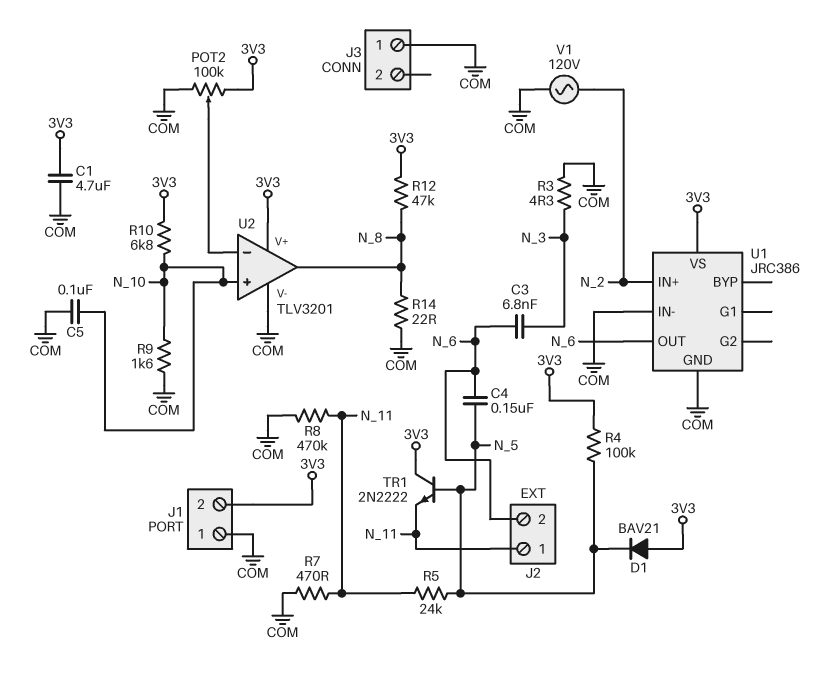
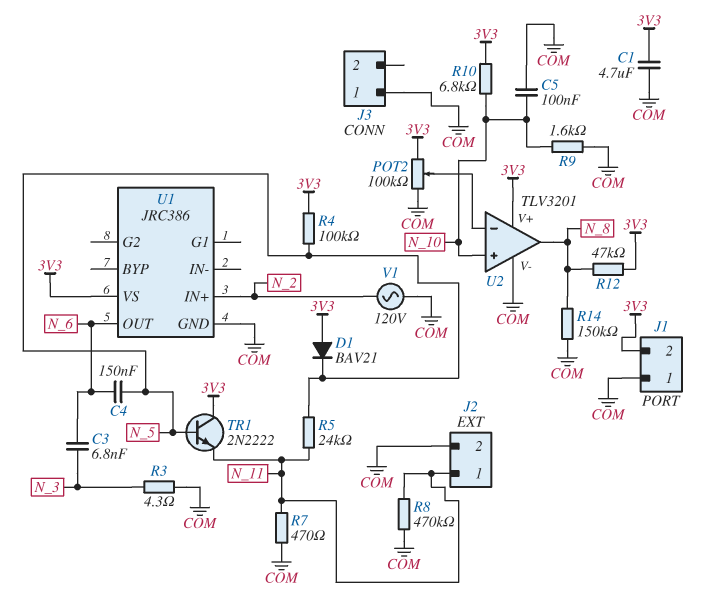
J2 pin 2: N_6 -> COM
R14: 22 (COM, N_8) -> 150k (COM, N_8)
U1 pin IN-: COM -> none

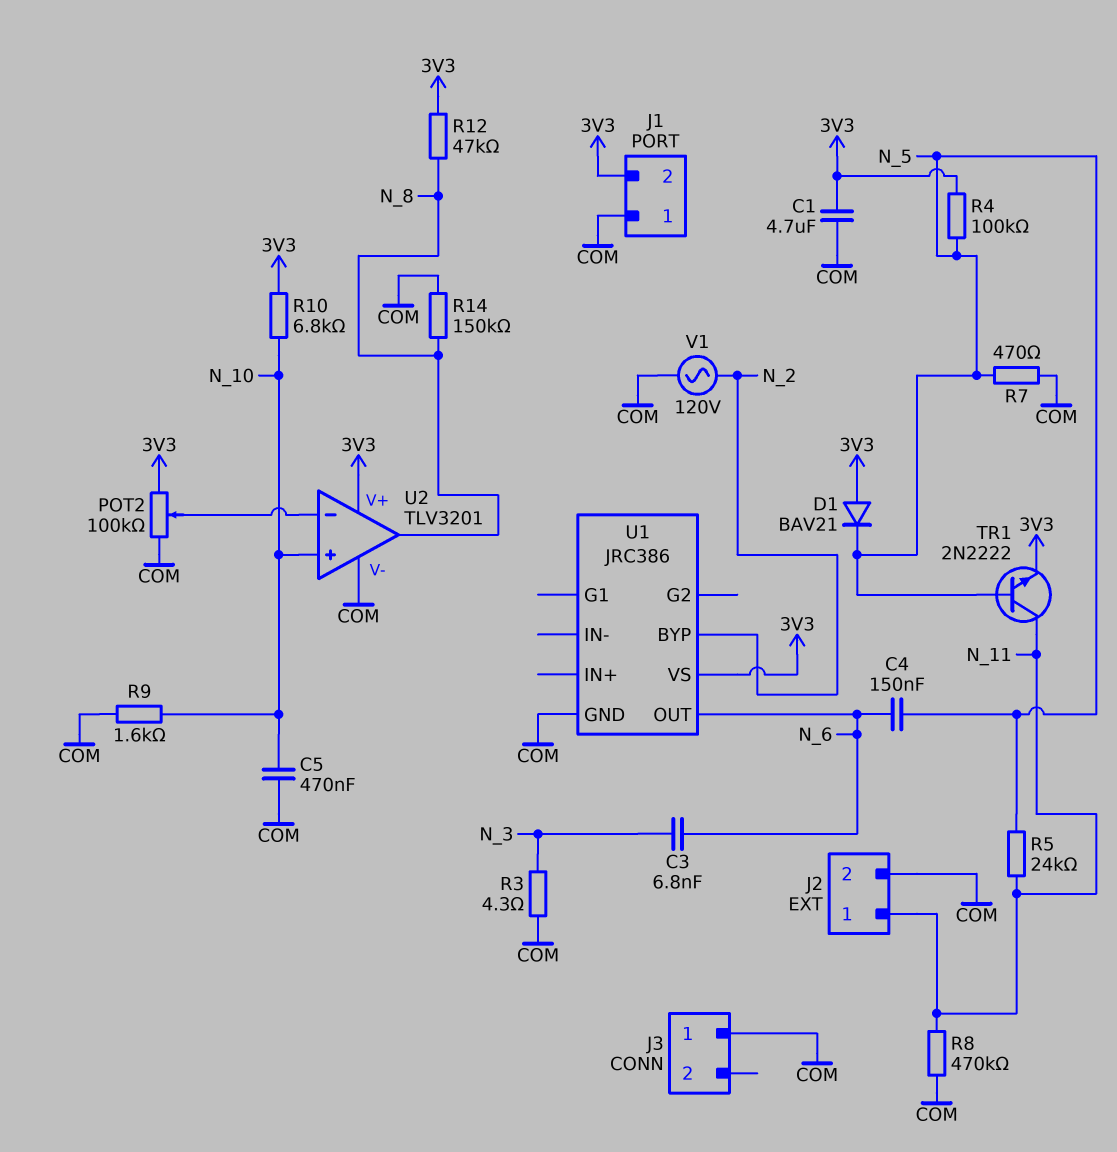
C5: 100nF (COM, N_10) -> 470nF (COM, N_10)
R7: 470 (COM, N_11) -> 470 (COM, N_5)
TR1: NPN 2N2222 (B N_5, C 3V3, E N_11) -> NPN 2N2222 (B N_5, C N_11, E 3V3)
U1 pin BYP: none -> N_2
U1 pin IN+: N_2 -> none

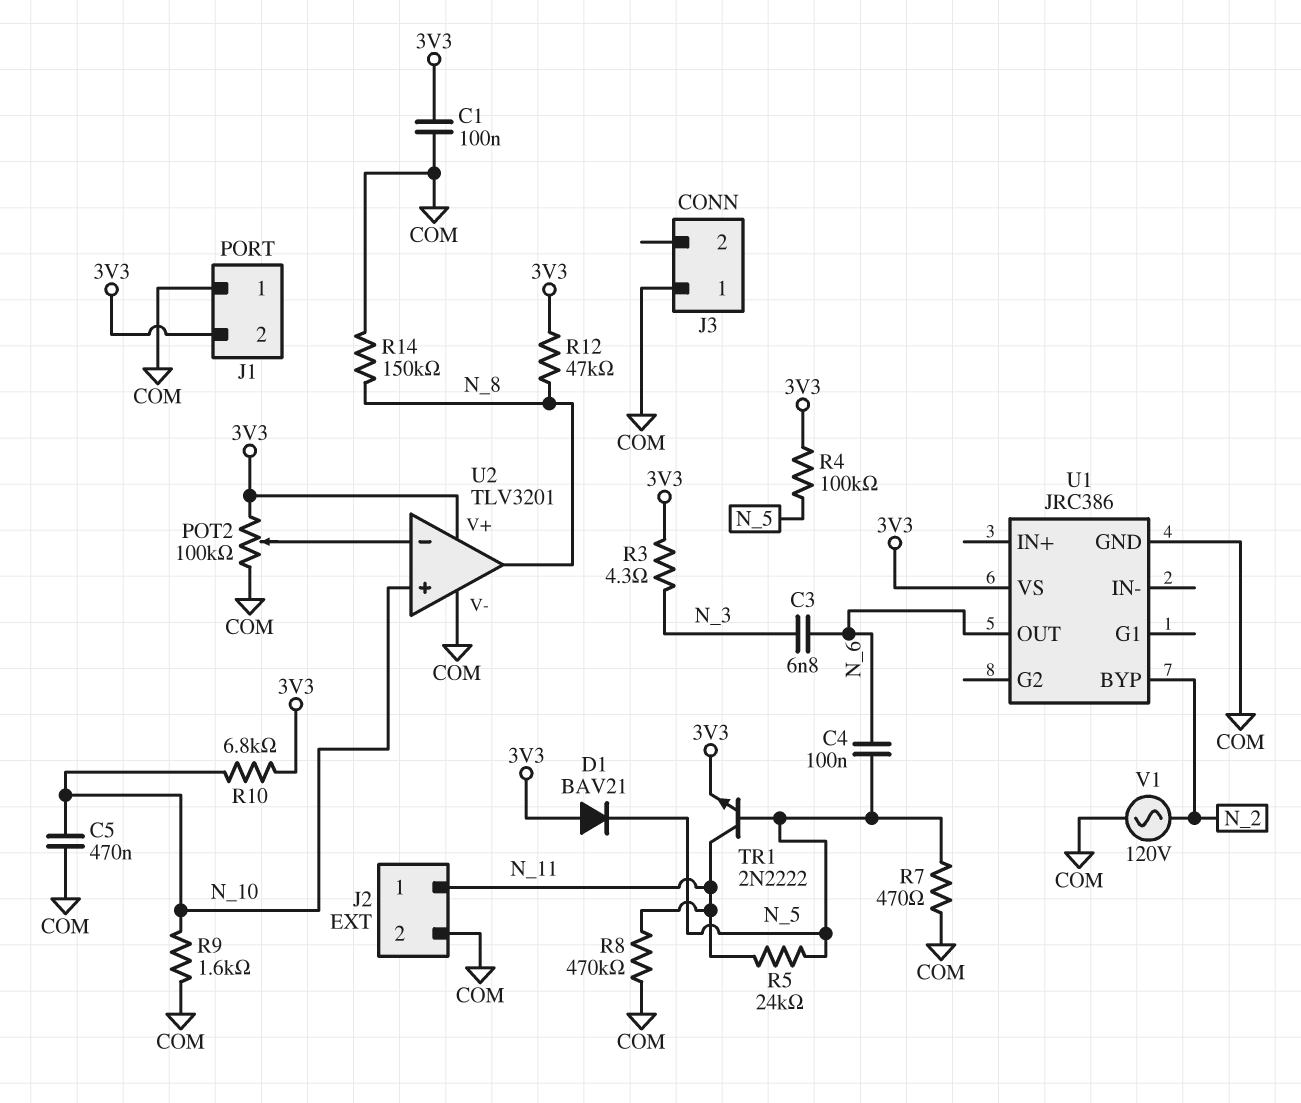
C1: 4.7uF (3V3, COM) -> 100nF (3V3, COM)
C4: 150nF (N_5, N_6) -> 100nF (N_5, N_6)
R3: 4.3 (COM, N_3) -> 4.3 (3V3, N_3)

